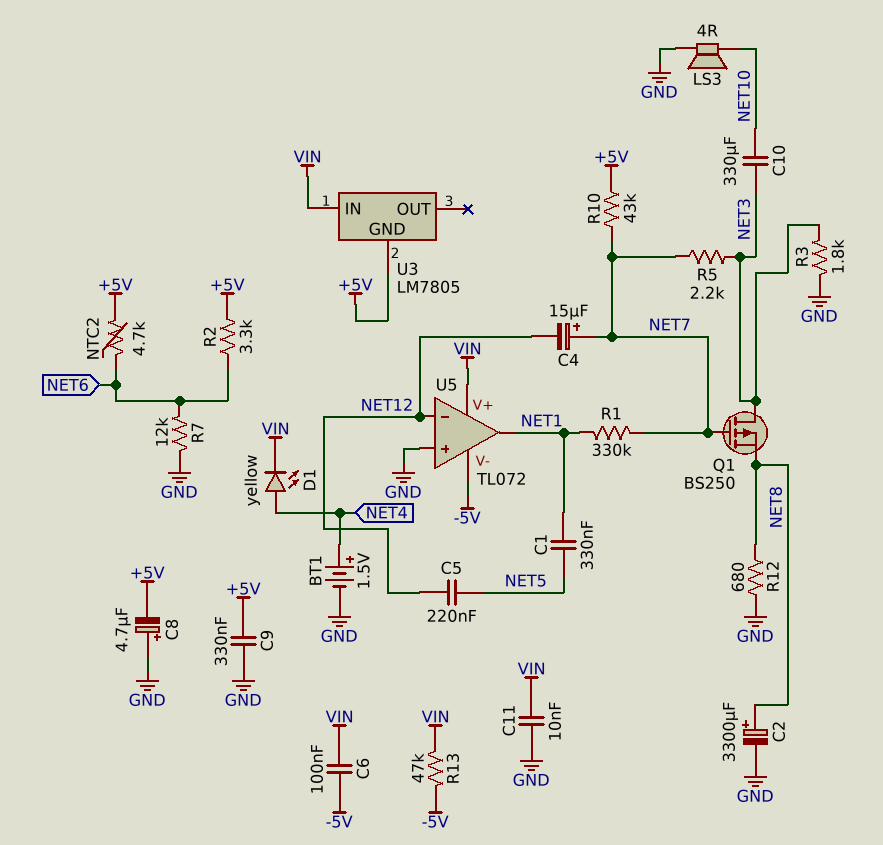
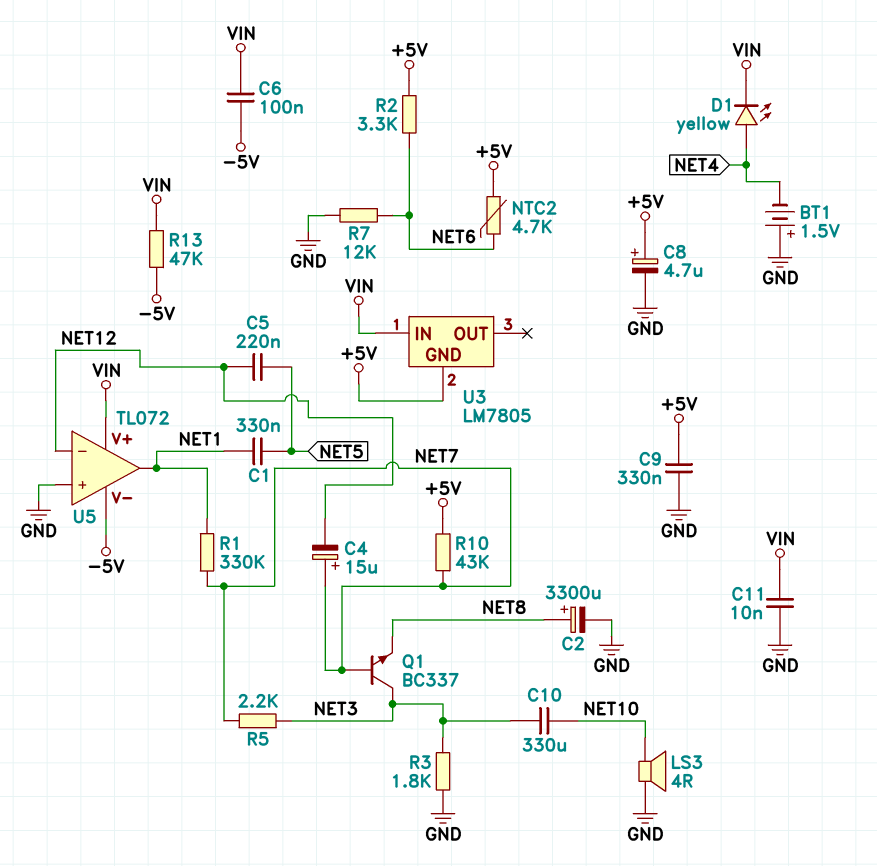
BT1: 1.5V (plus NET4, minus GND) -> 1.5V (plus GND, minus NET4)
C8: 4.7uF (plus GND, minus +5V) -> 4.7uF (plus +5V, minus GND)
Q1: PMOS BS250 (G NET7, D NET3, S NET8) -> NPN BC337 (B NET7, C NET3, E NET8)
R12: 680 (GND, NET8) -> none

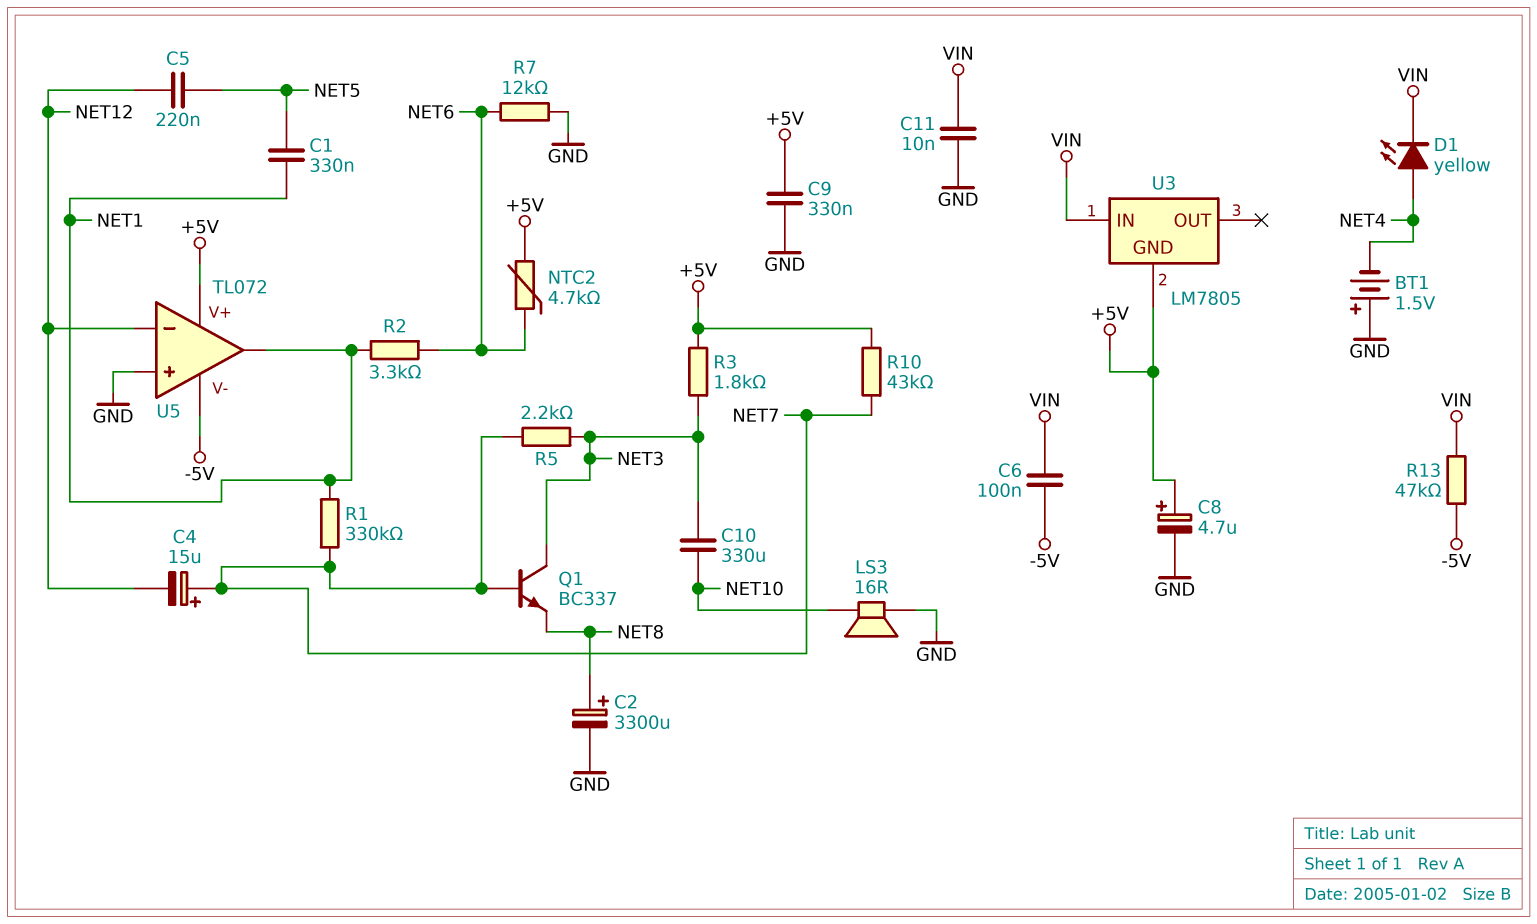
LS3: speaker 4R (GND, NET10) -> speaker 16R (GND, NET10)
R2: 3.3k (+5V, NET6) -> 3.3k (NET1, NET6)
R3: 1.8k (GND, NET3) -> 1.8k (+5V, NET3)
U5 pin V+: VIN -> +5V

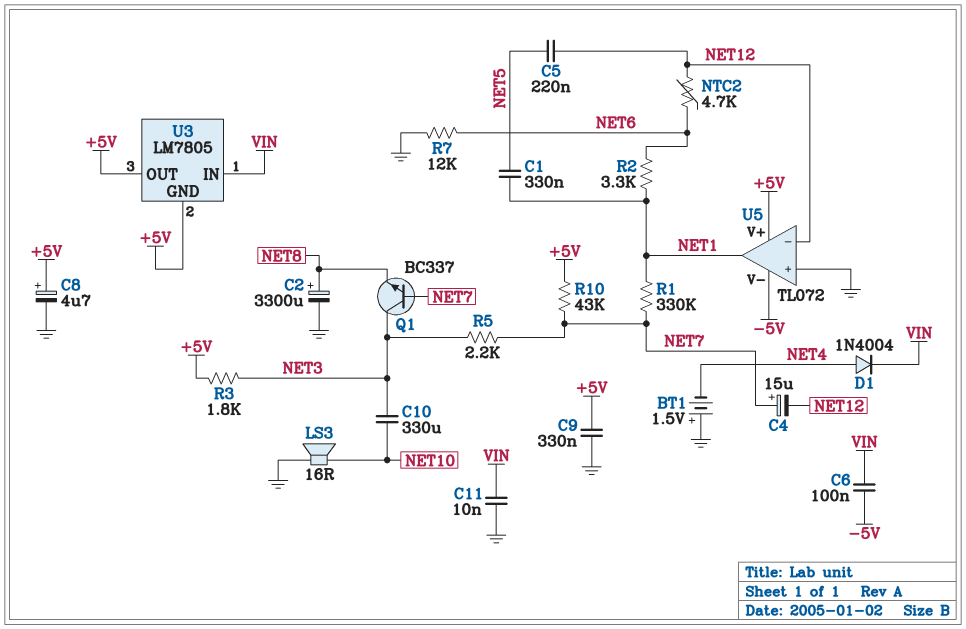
D1: LED yellow (A NET4, K VIN) -> diode 1N4004 (A NET4, K VIN)
NTC2: 4.7k (+5V, NET6) -> 4.7k (NET6, NET12)
R13: 47k (-5V, VIN) -> none
U3 pin OUT: none -> +5V

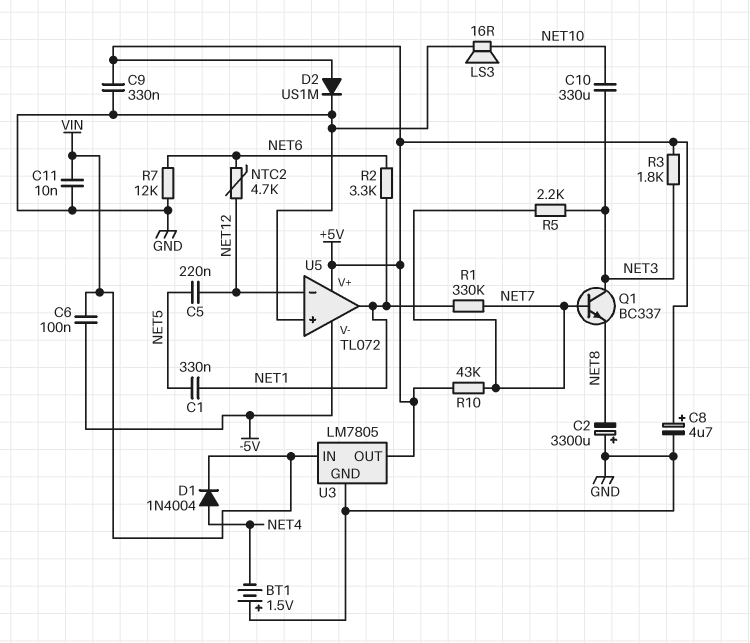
C2: 3300uF (plus NET8, minus GND) -> 3300uF (plus GND, minus NET8)
C4: 15uF (plus NET7, minus NET12) -> none
D2: none -> diode US1M (A +5V, K GND)
U3 pin GND: +5V -> GND

